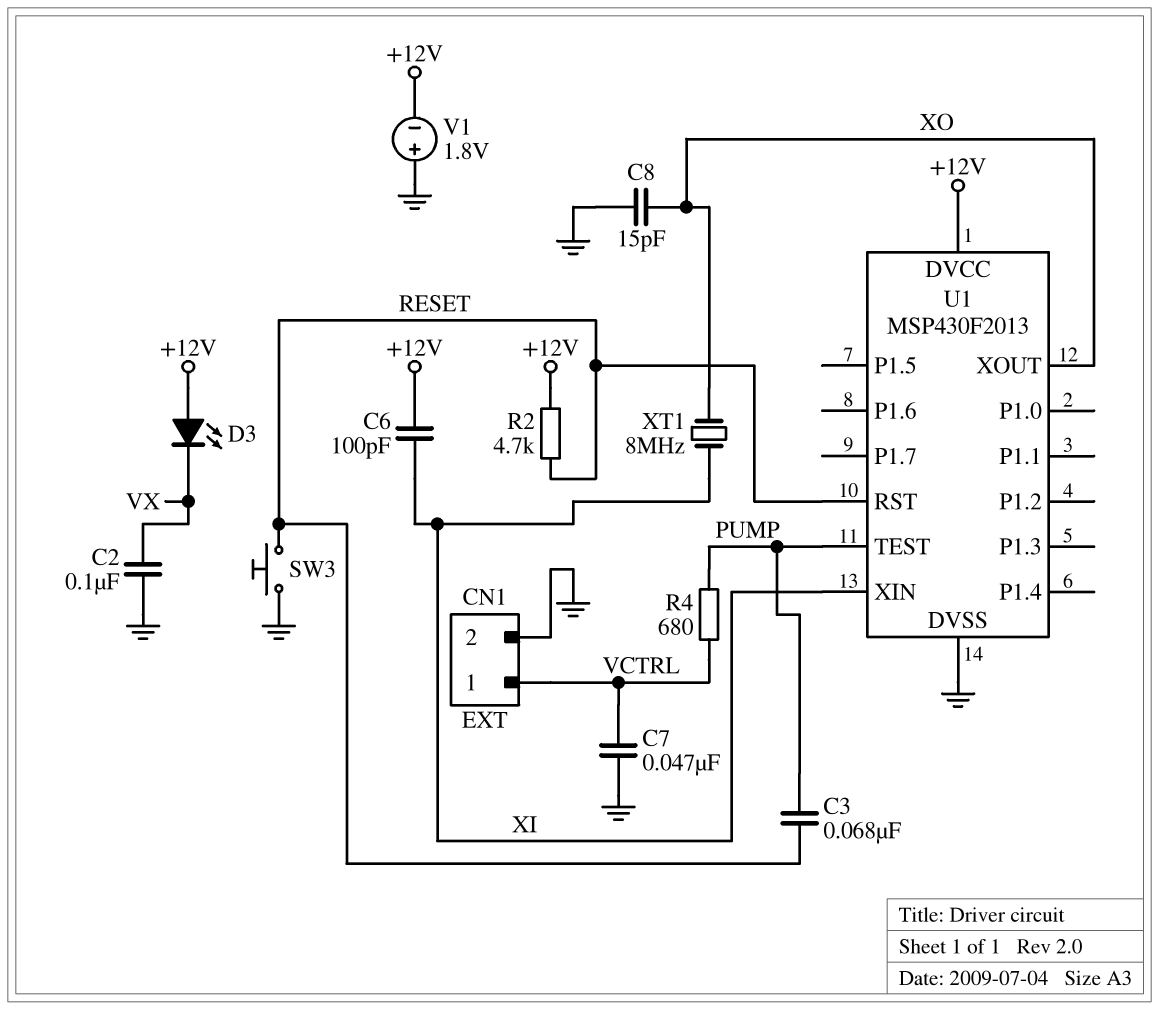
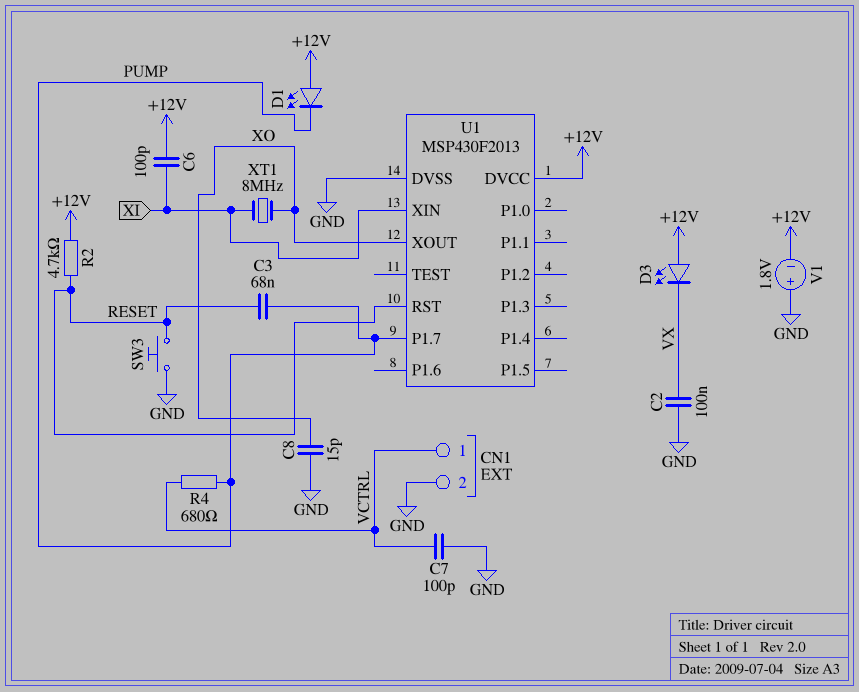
C7: 47nF (GND, VCTRL) -> 100pF (GND, VCTRL)
D1: none -> LED (A +12V, K PUMP)
U1 pin P1.7: none -> PUMP
U1 pin TEST: PUMP -> none

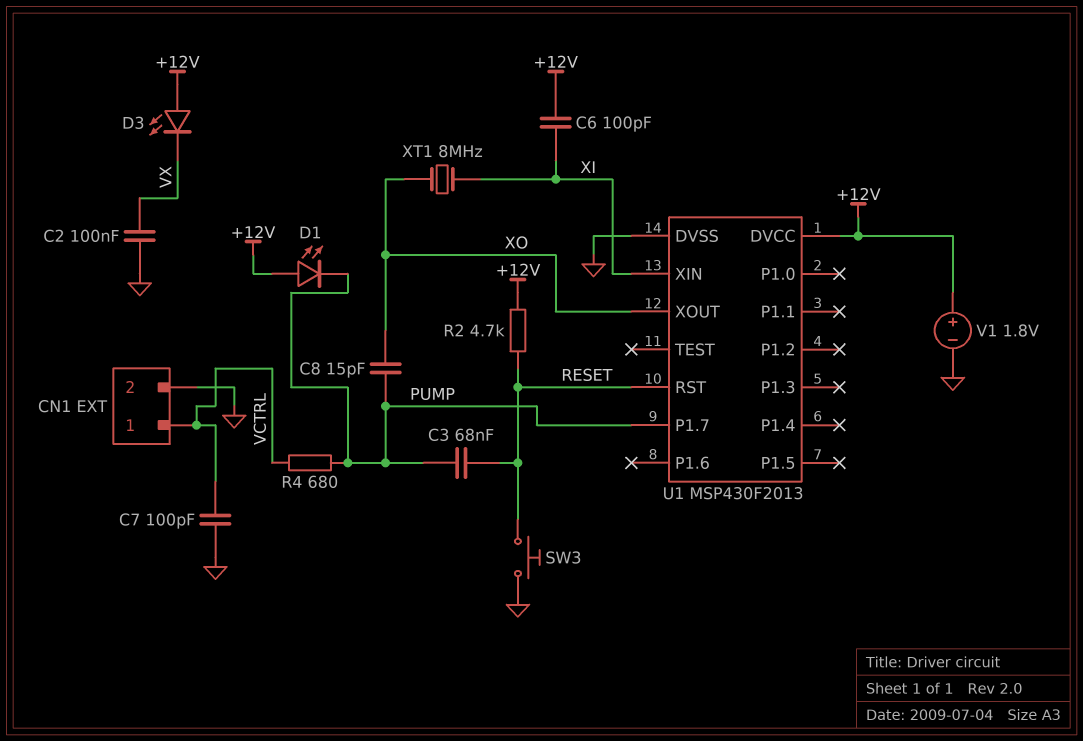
C8: 15pF (GND, XO) -> 15pF (PUMP, XO)
V1: 1.8V (plus GND, minus +12V) -> 1.8V (plus +12V, minus GND)

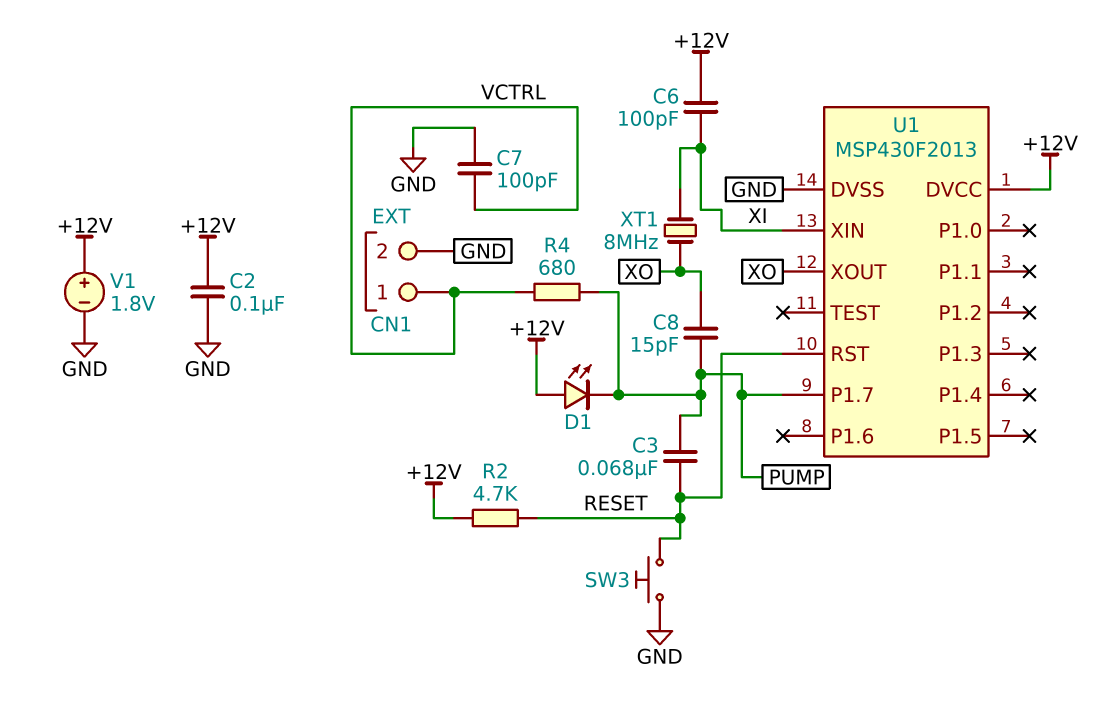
C2: 100nF (GND, VX) -> 100nF (+12V, GND)
D3: LED (A +12V, K VX) -> none

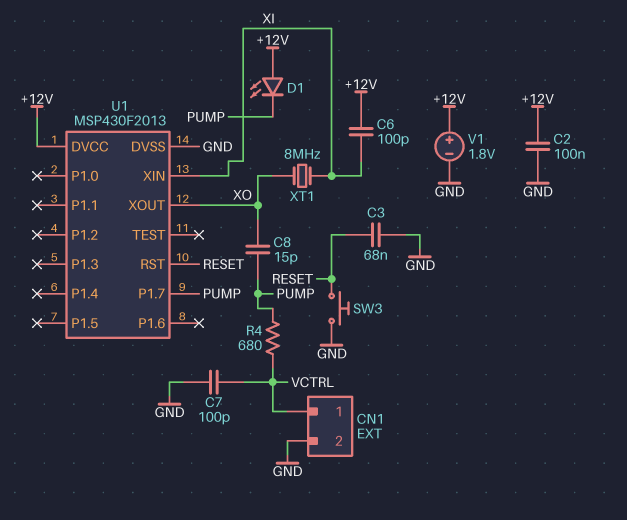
C3: 68nF (PUMP, RESET) -> 68nF (GND, RESET)
R2: 4.7k (+12V, RESET) -> none

